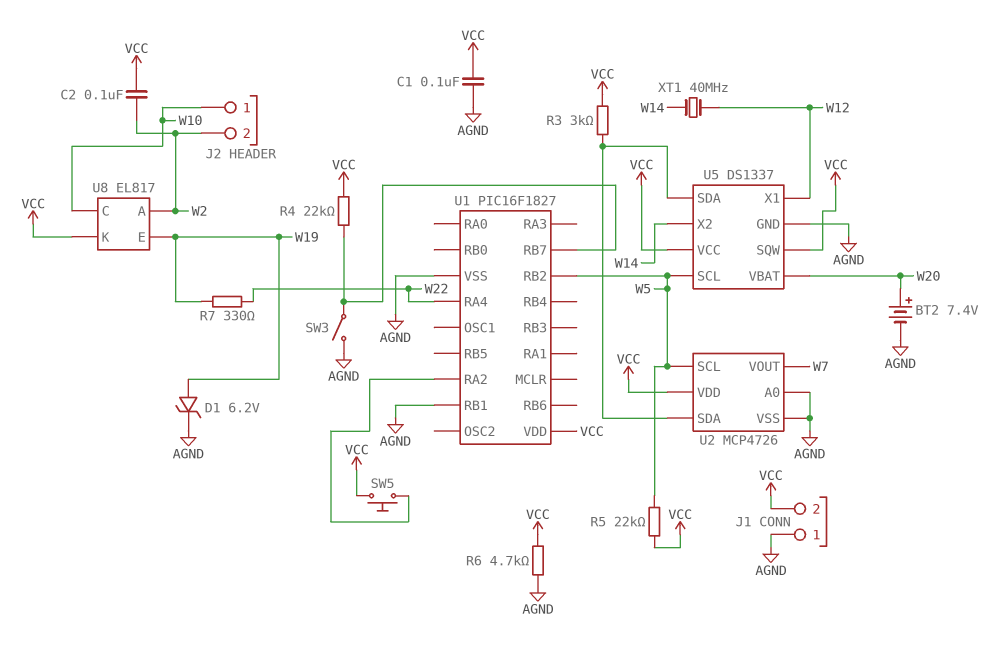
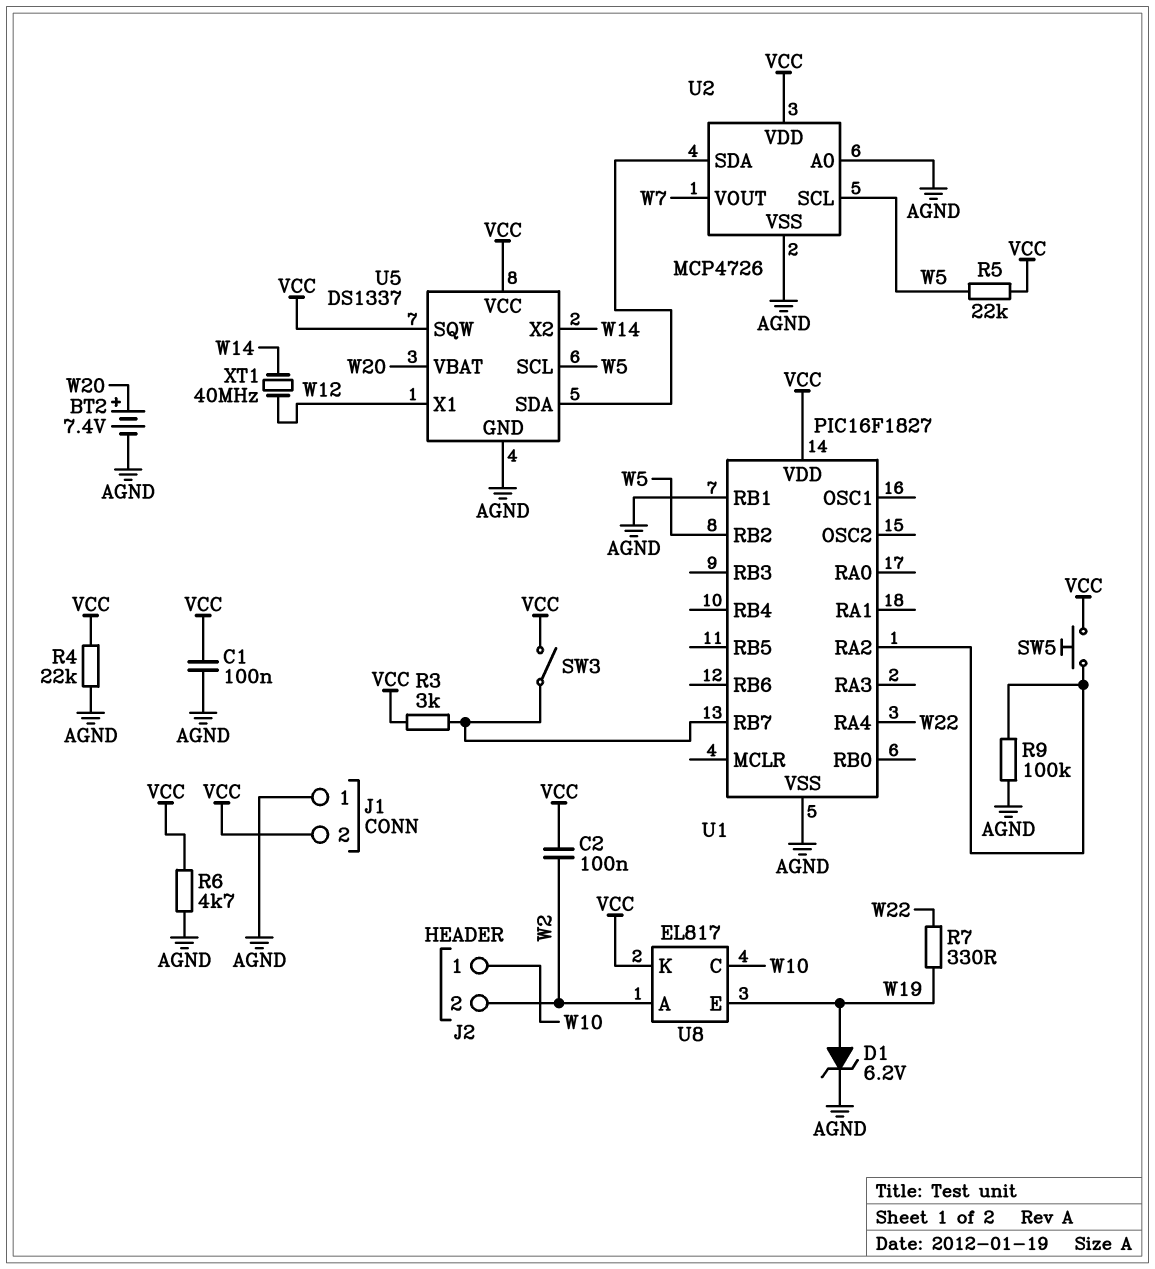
R3: 3k (U2/SDA, VCC) -> 3k (U1/RB7, VCC)
R4: 22k (U1/RB7, VCC) -> 22k (AGND, VCC)
R9: none -> 100k (AGND, U1/RA2)
SW3: switch (AGND, U1/RB7) -> switch (U1/RB7, VCC)

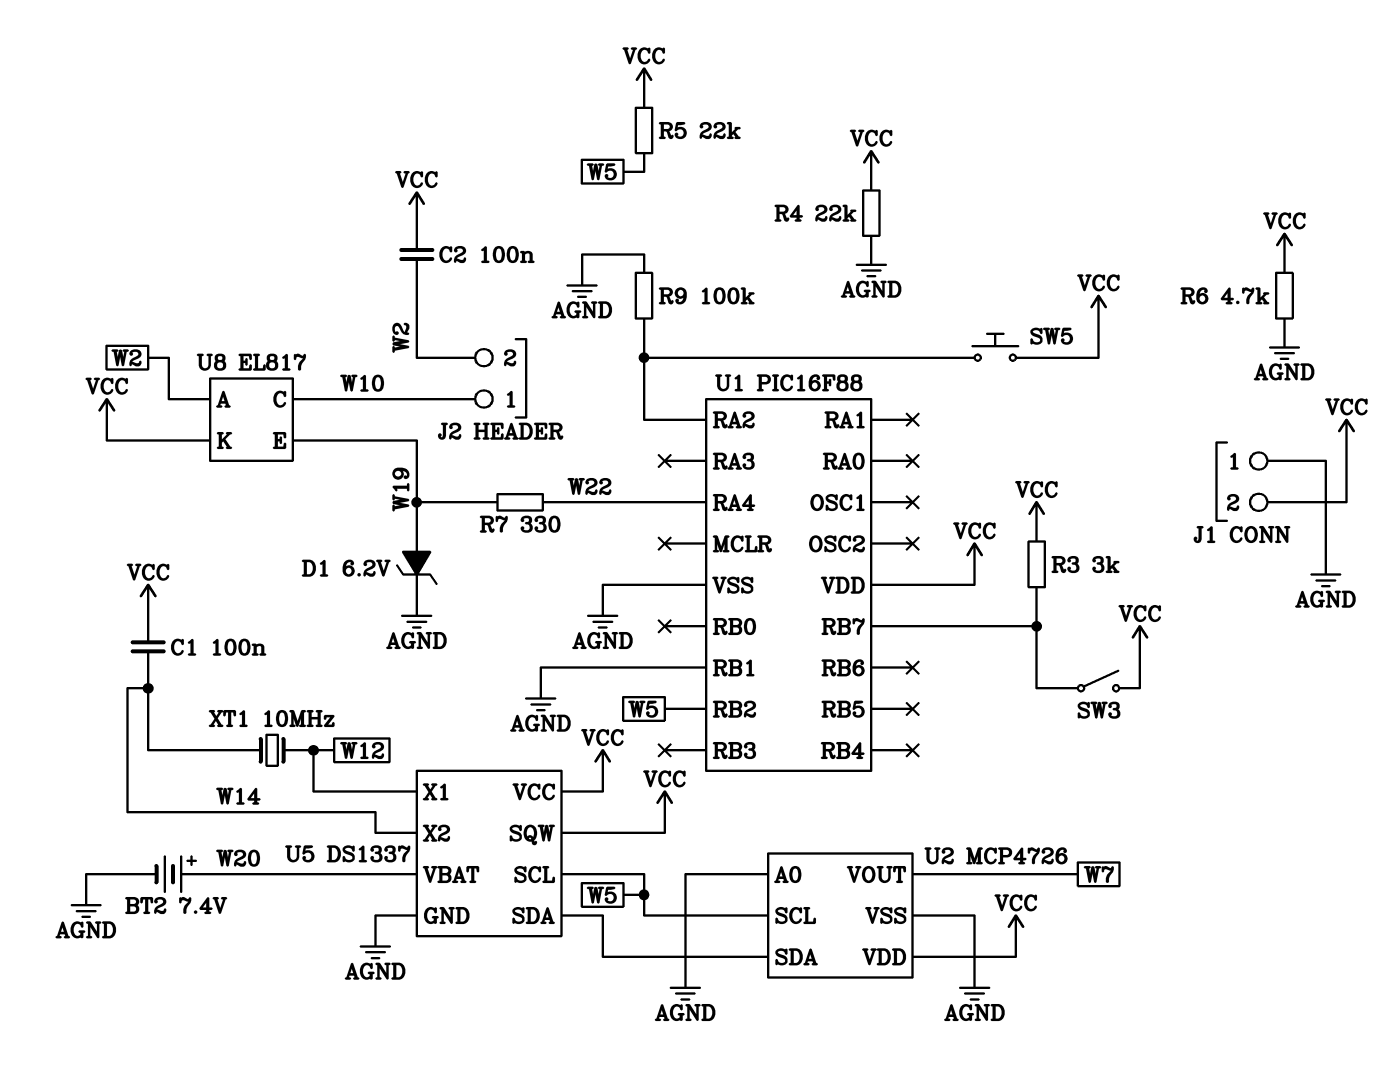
C1: 100nF (AGND, VCC) -> 100nF (VCC, W14)
U1: PIC16F1827 -> PIC16F88
XT1: 40MHz (W12, W14) -> 10MHz (W12, W14)

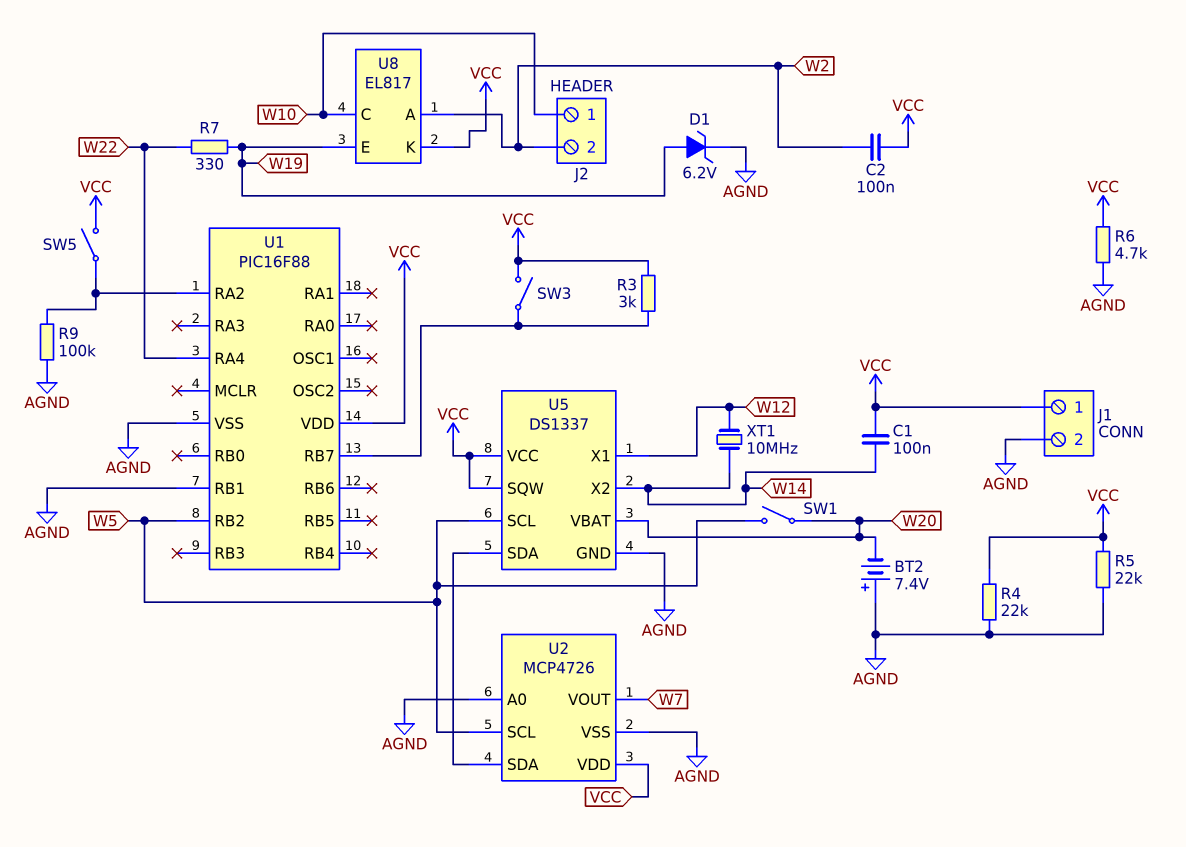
BT2: 7.4V (plus W20, minus AGND) -> 7.4V (plus AGND, minus W20)
J1 pin 1: AGND -> VCC
J1 pin 2: VCC -> AGND
R5: 22k (VCC, W5) -> 22k (AGND, VCC)
SW1: none -> switch (W5, W20)
SW5: button (U1/RA2, VCC) -> switch (U1/RA2, VCC)

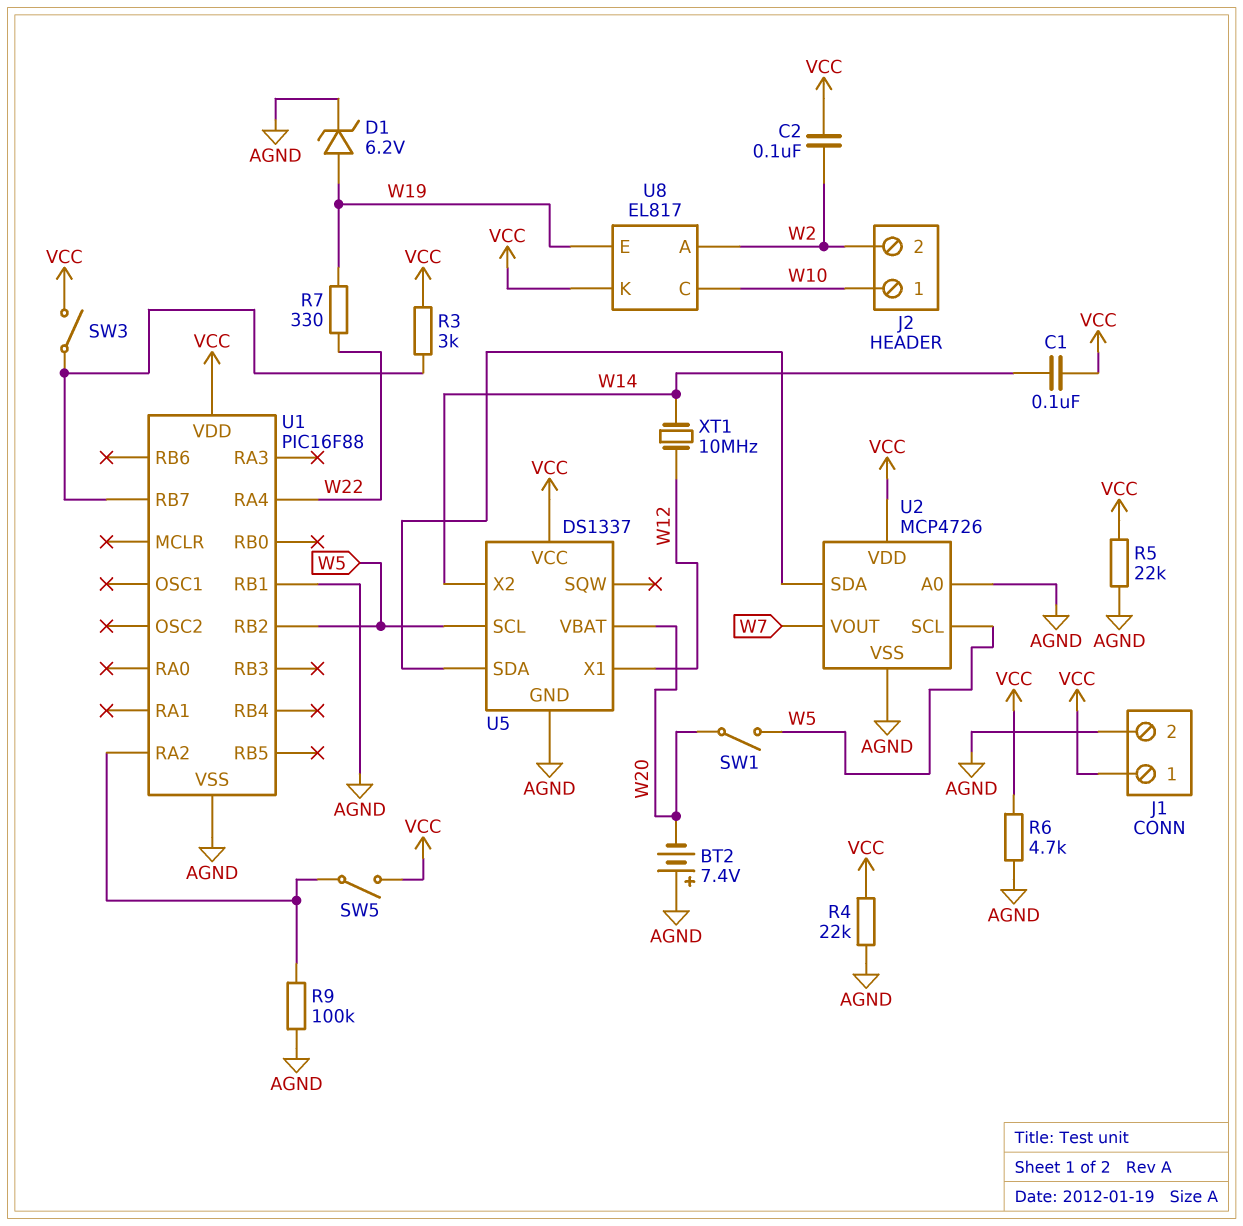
U5 pin SQW: VCC -> none

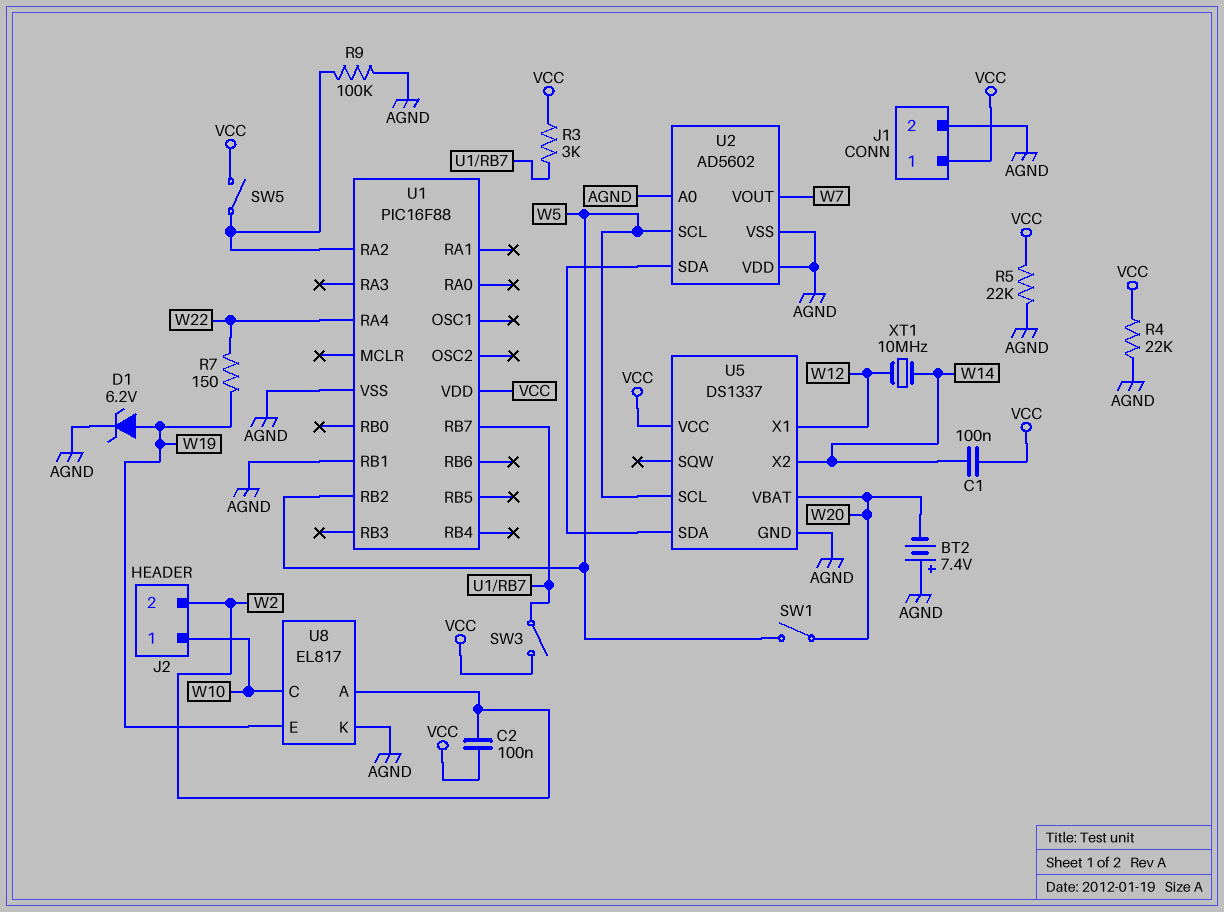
R6: 4.7k (AGND, VCC) -> none
R7: 330 (W19, W22) -> 150 (W19, W22)
U2: MCP4726 -> AD5602
U2 pin VDD: VCC -> AGND
U8 pin K: VCC -> AGND

